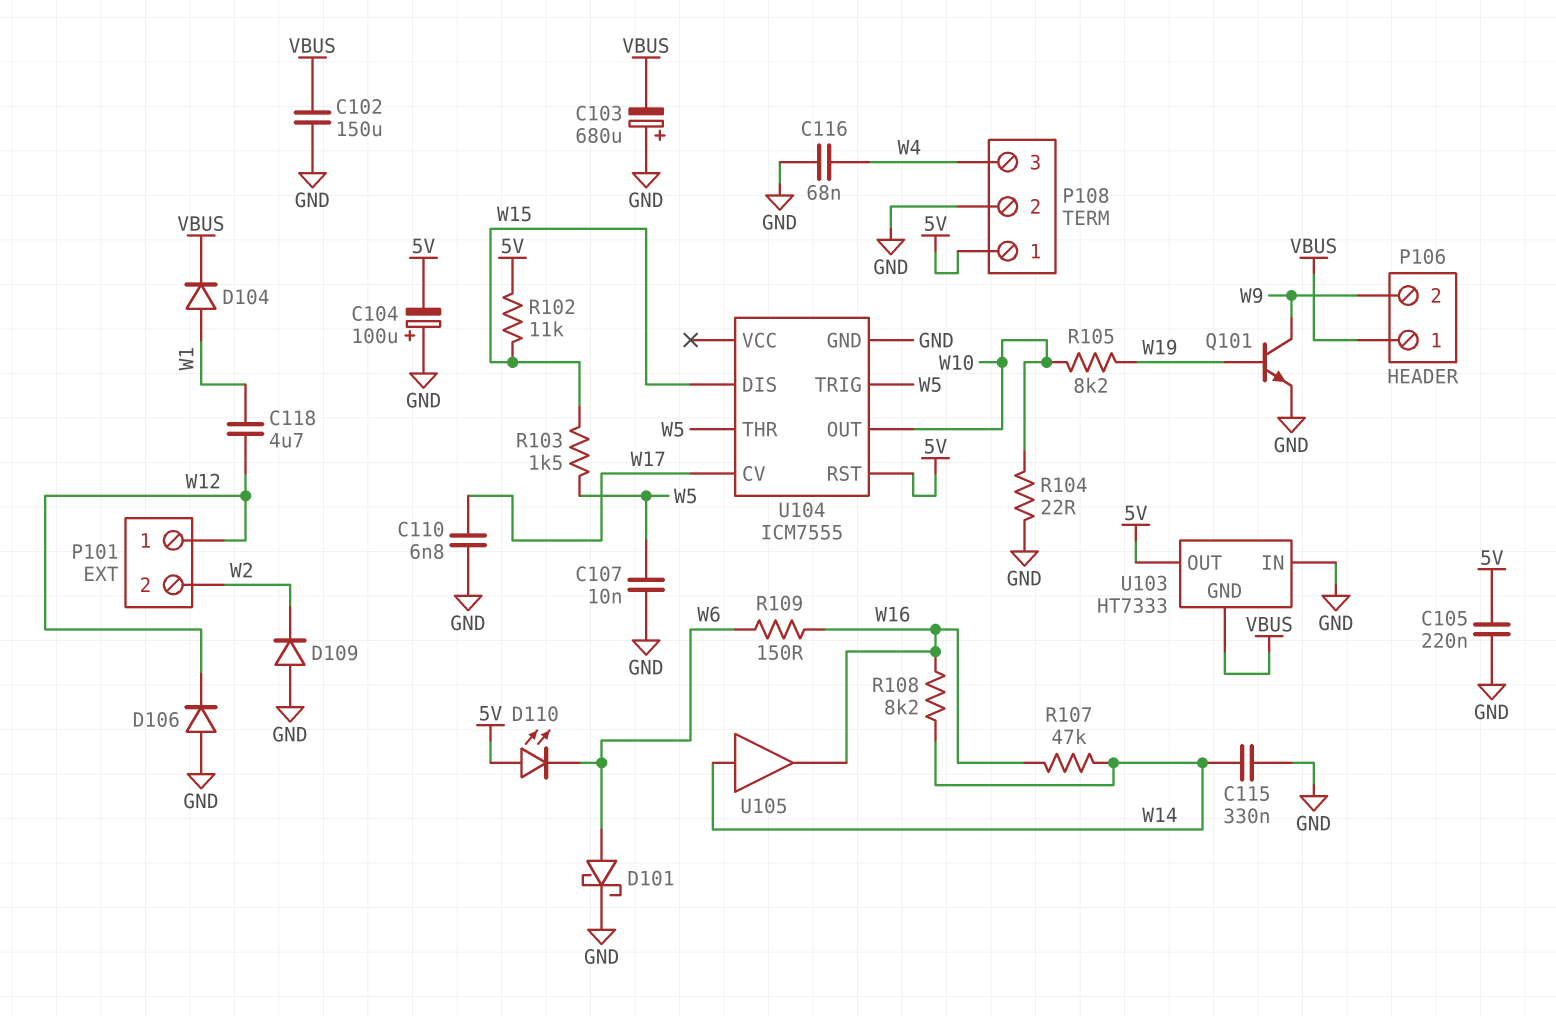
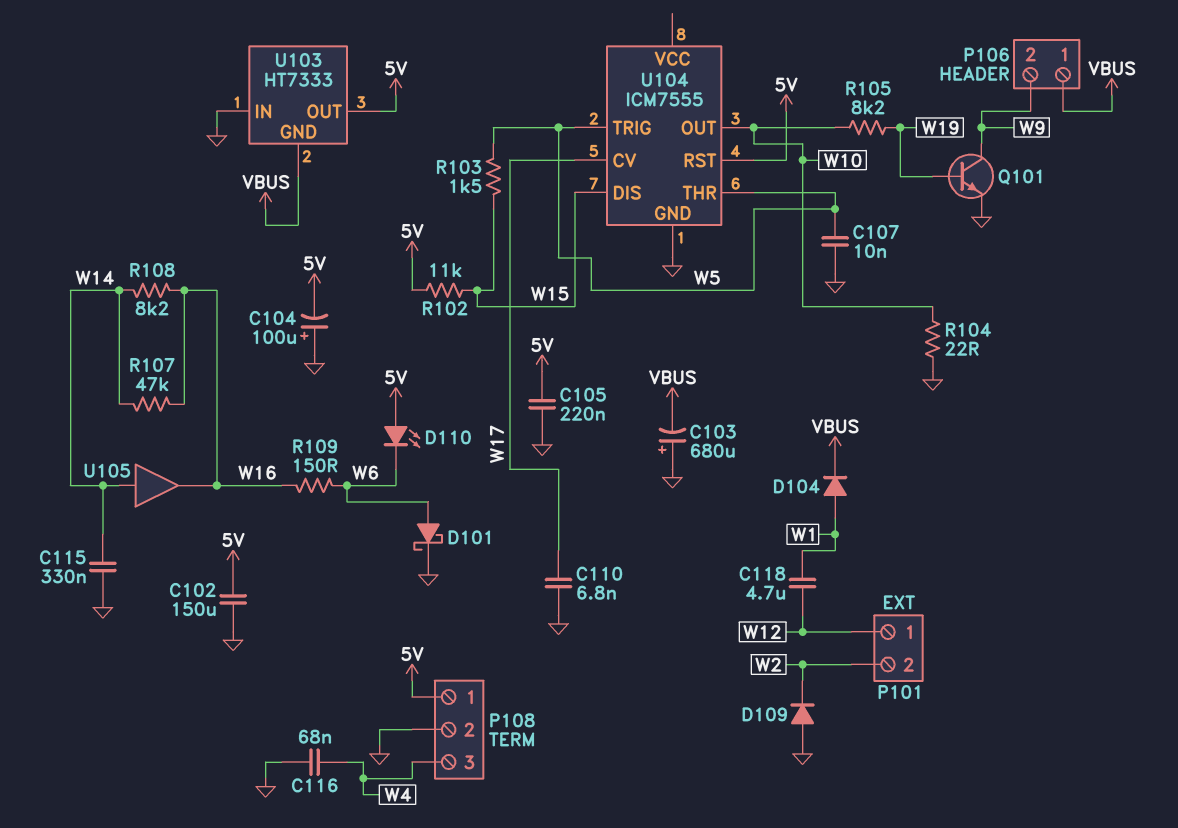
C102: 150uF (GND, VBUS) -> 150uF (5V, GND)
D106: diode (A GND, K W12) -> none

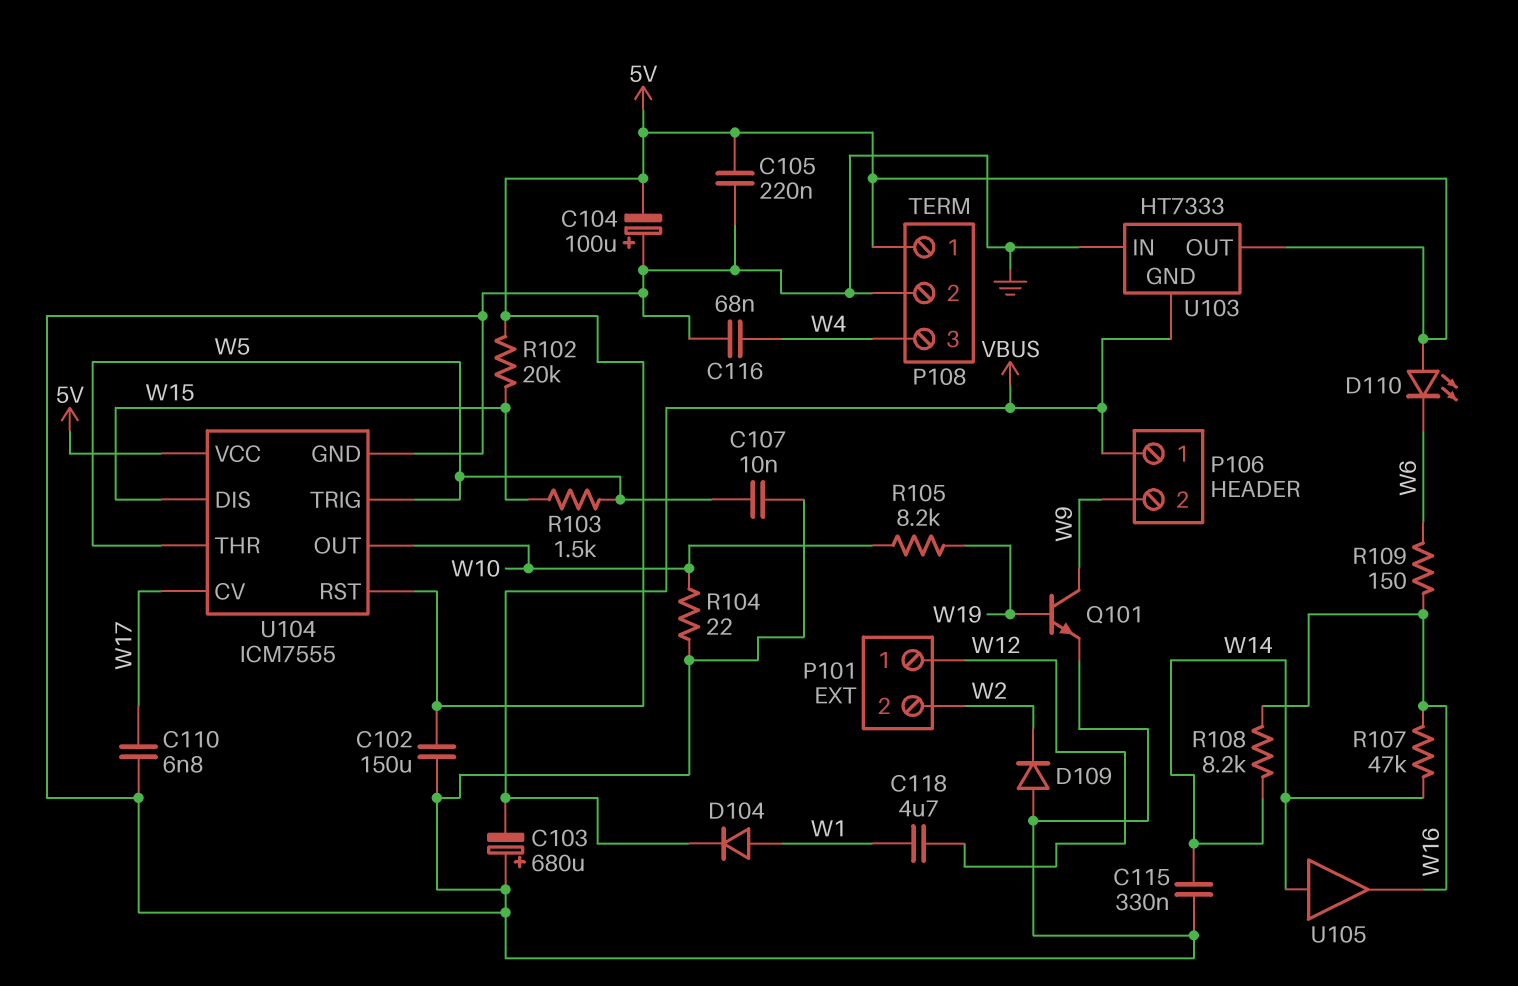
D101: schottky (A W6, K GND) -> none
R102: 11k (5V, W15) -> 20k (5V, W15)
U104 pin VCC: none -> 5V

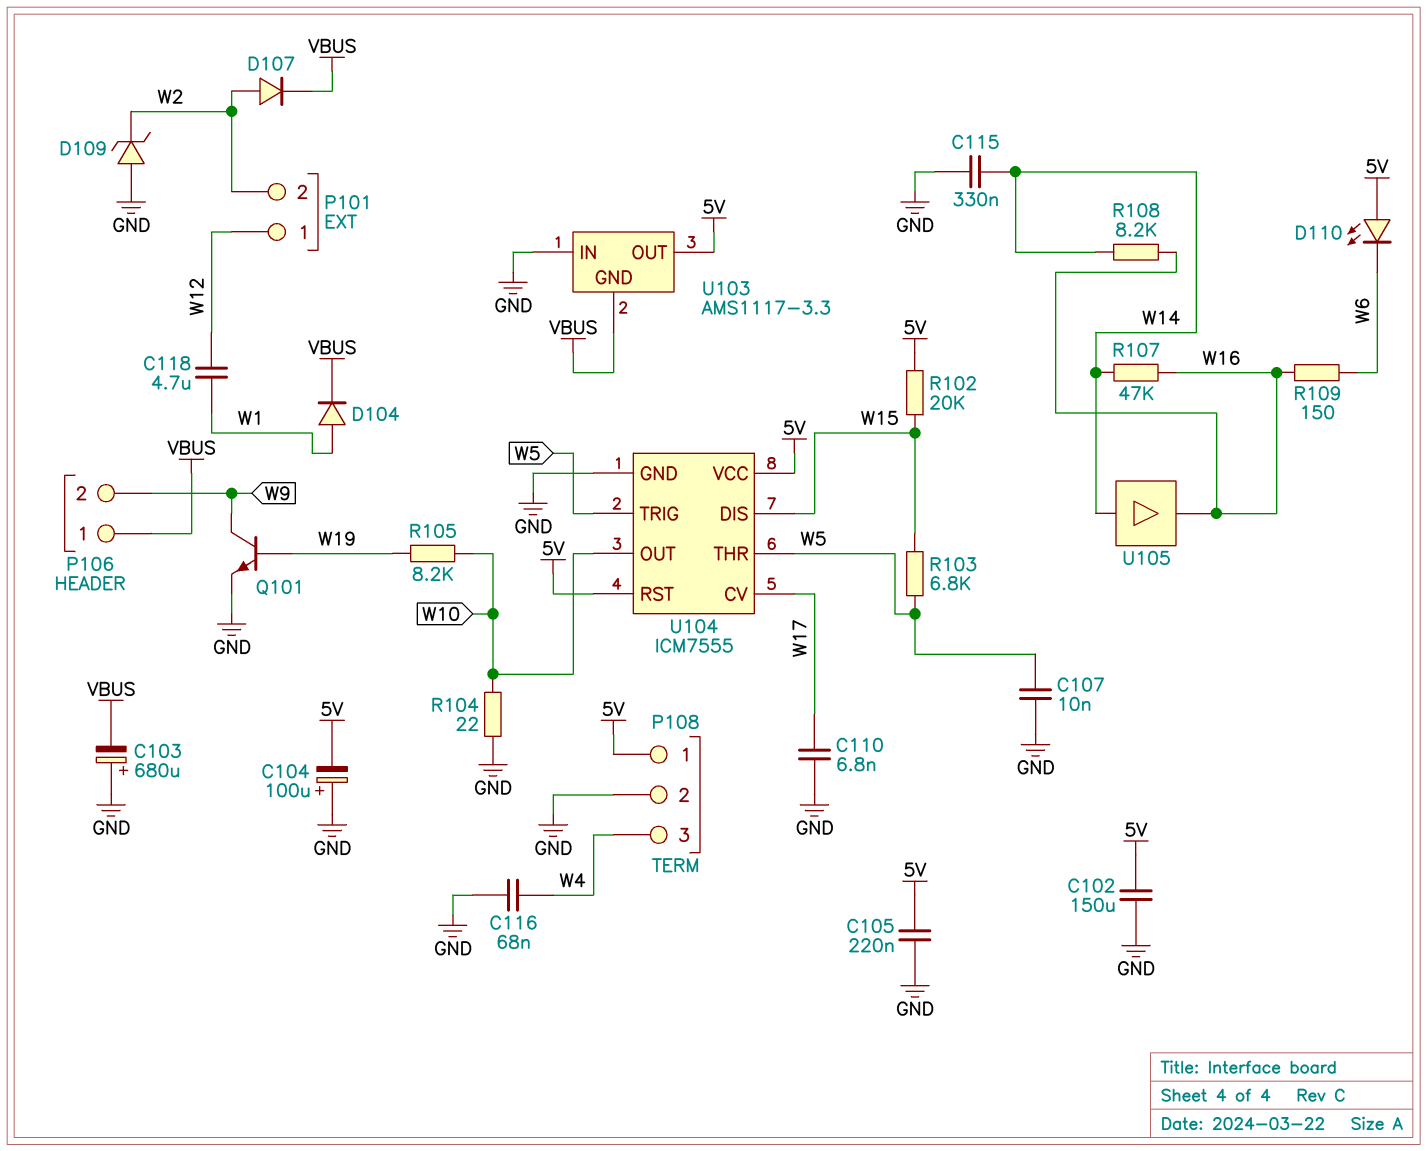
D107: none -> diode (A W2, K VBUS)
D109: diode (A GND, K W2) -> zener (A GND, K W2)
R103: 1.5k (W5, W15) -> 6.8k (W5, W15)
U103: HT7333 -> AMS1117-3.3

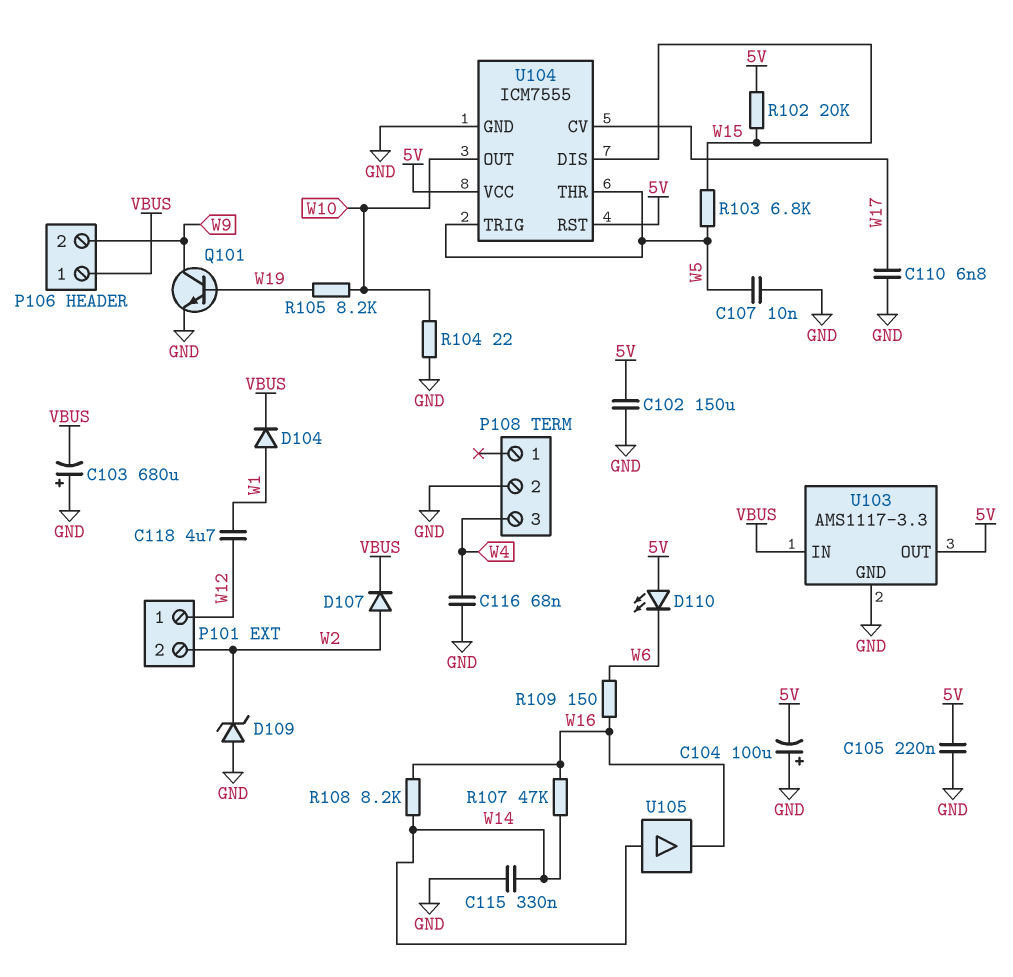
P108 pin 1: 5V -> none
U103 pin GND: VBUS -> GND
U103 pin IN: GND -> VBUS

